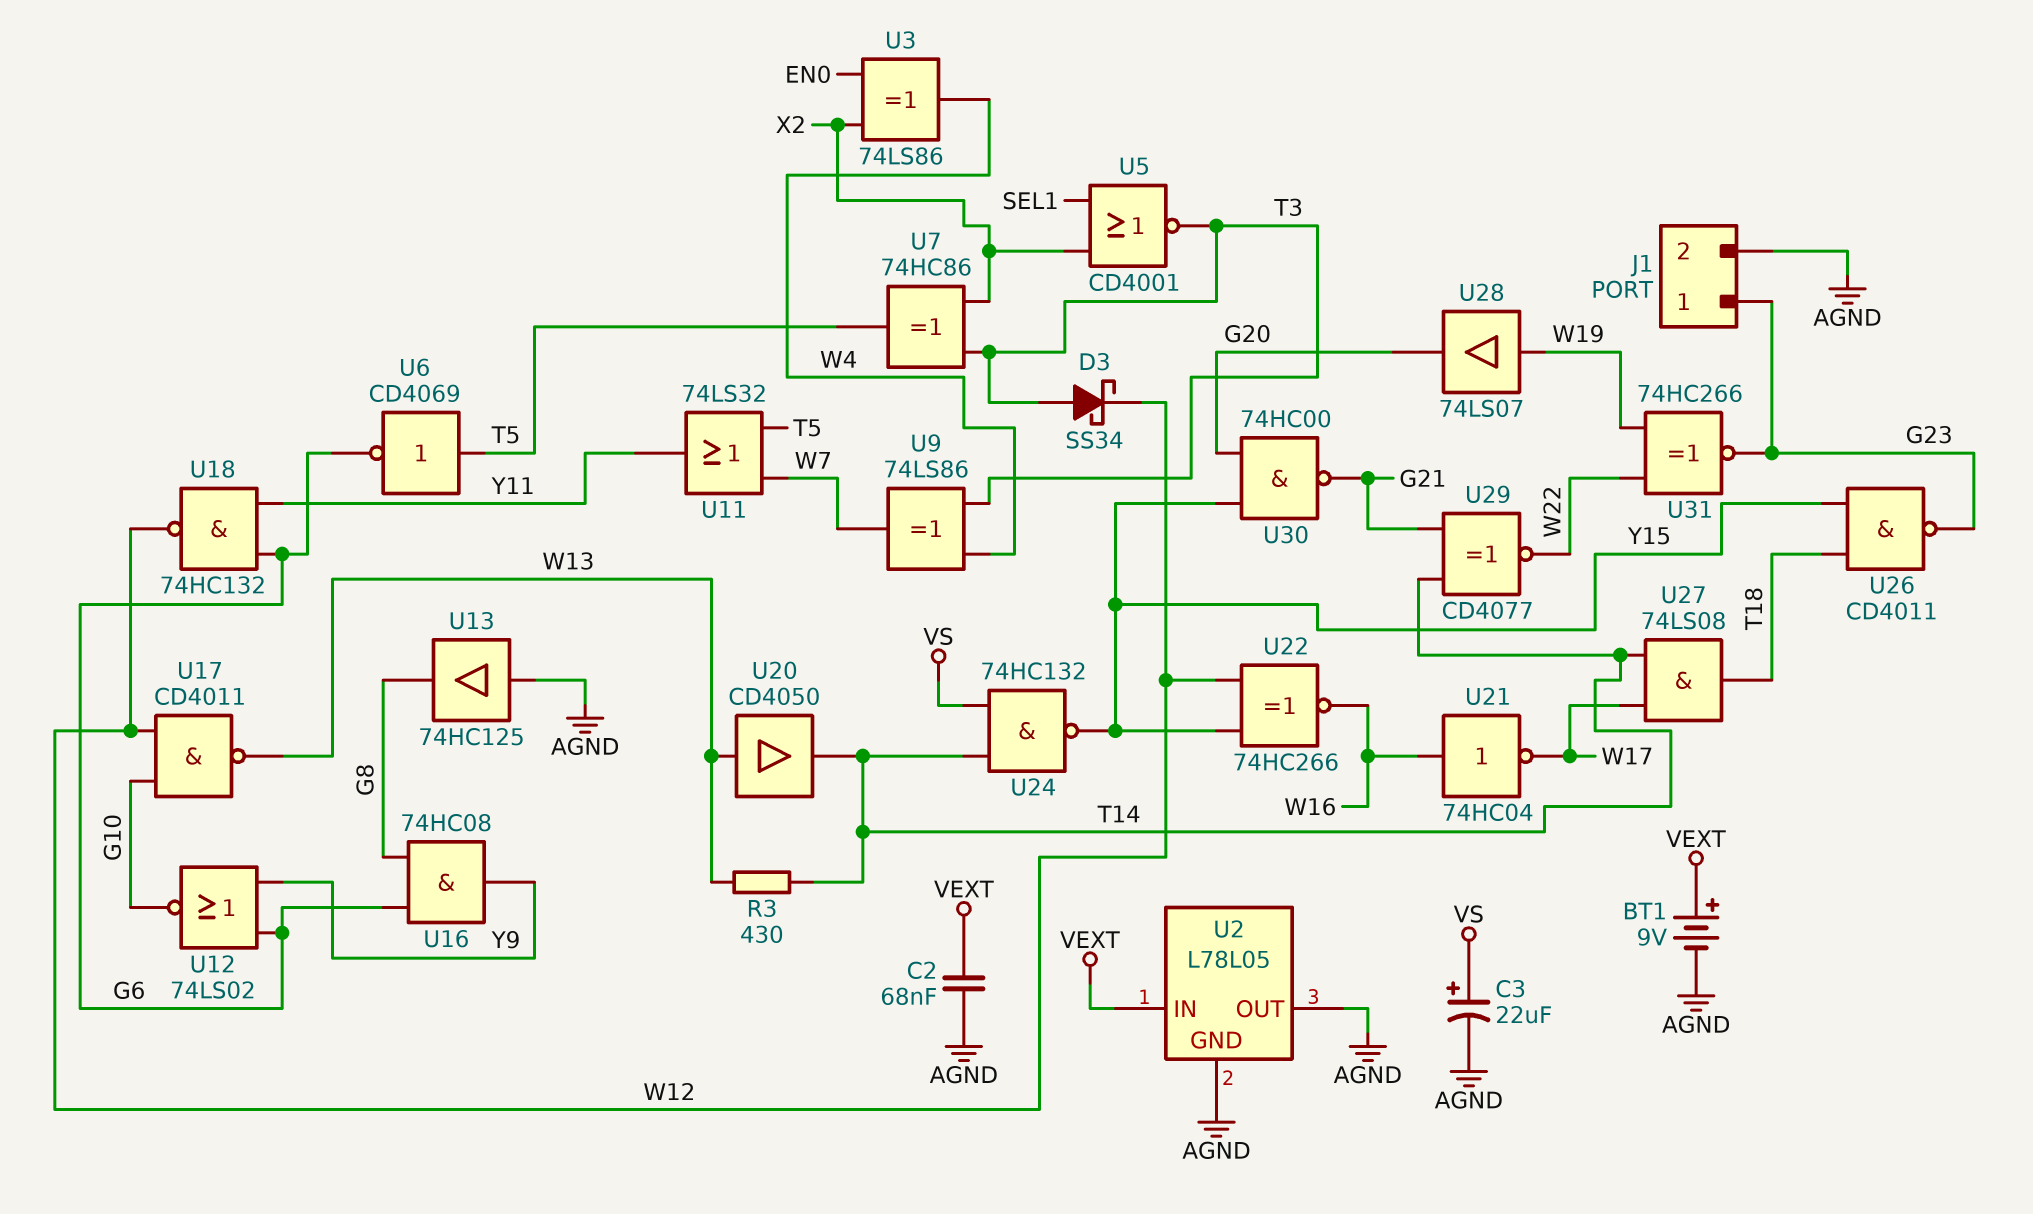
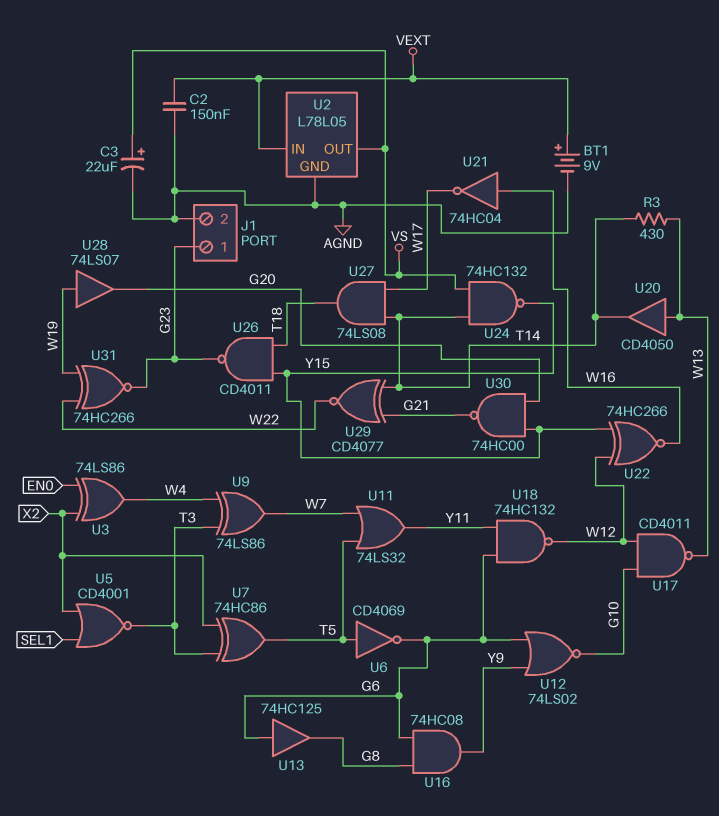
C2: 68nF (AGND, VEXT) -> 150nF (AGND, VEXT)
D3: schottky SS34 (A T3, K W12) -> none
U2 pin OUT: AGND -> VS
U13: buffer 74HC125 (in AGND, out G8) -> buffer 74HC125 (in G6, out G8)

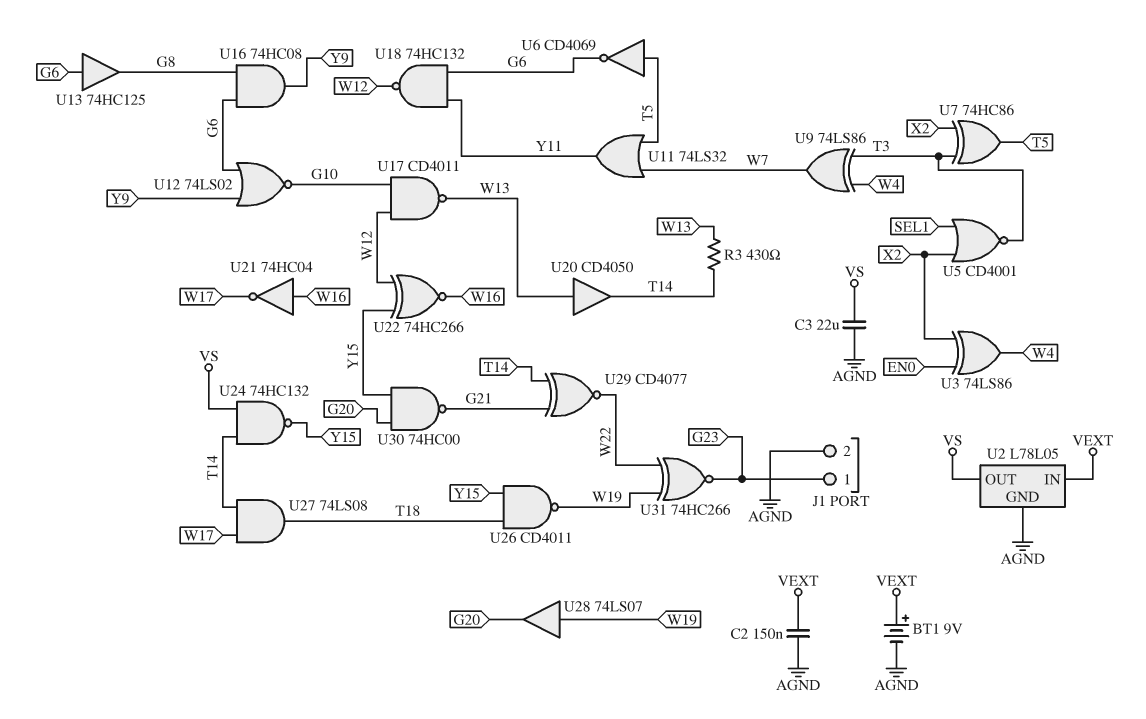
C3: 22uF (plus VS, minus AGND) -> 22uF (AGND, VS)
U26: NAND CD4011 (in T18, in Y15, out G23) -> NAND CD4011 (in T18, in Y15, out W19)

